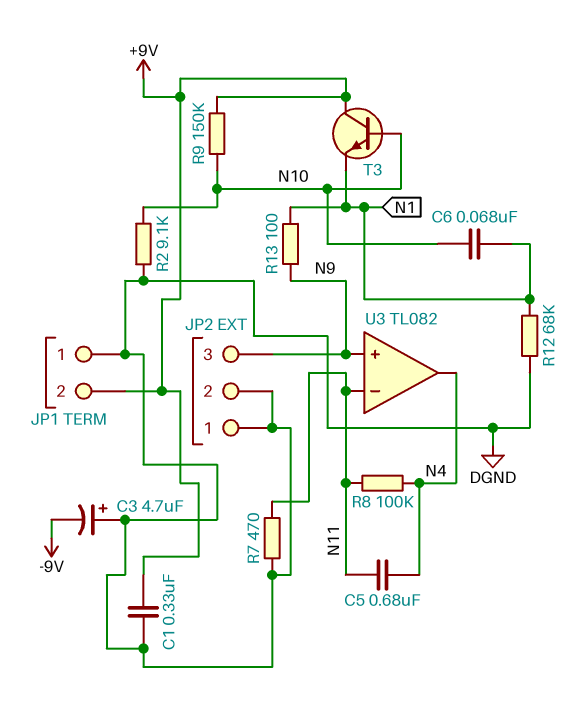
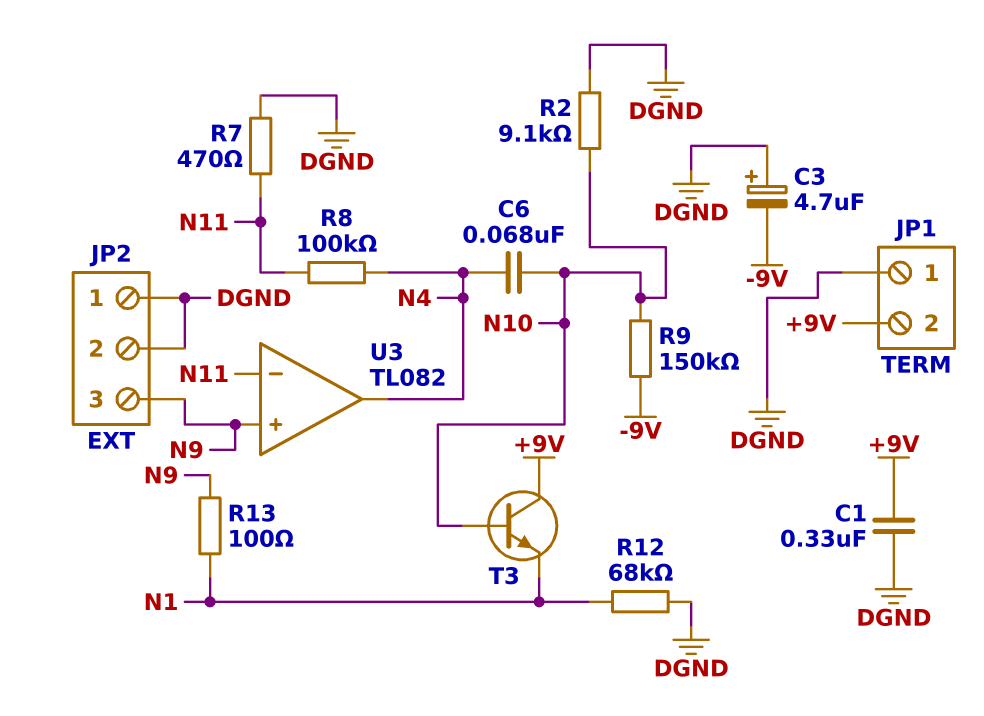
C5: 680nF (N4, N11) -> none
C6: 68nF (N1, N10) -> 68nF (N4, N10)
R9: 150k (+9V, N10) -> 150k (-9V, N10)

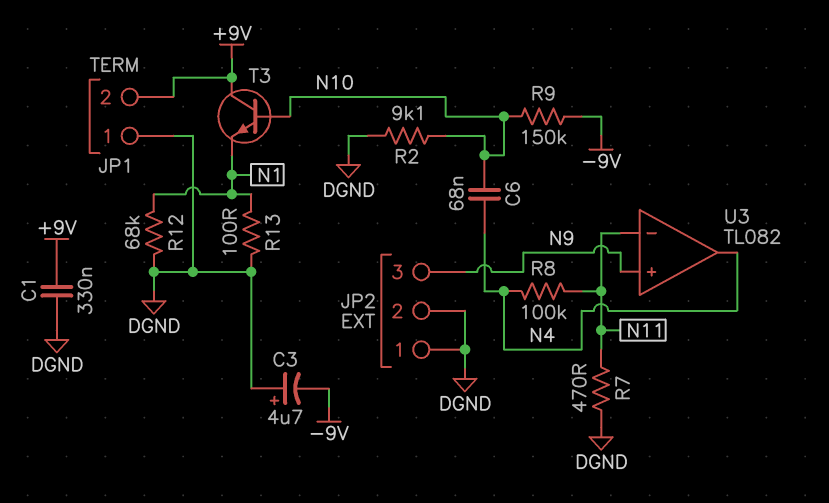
R13: 100 (N1, N9) -> 100 (DGND, N1)

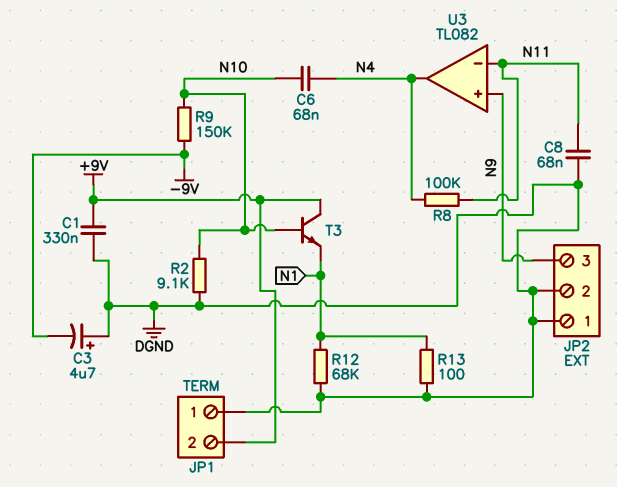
C8: none -> 68nF (DGND, N11)
R7: 470 (DGND, N11) -> none

